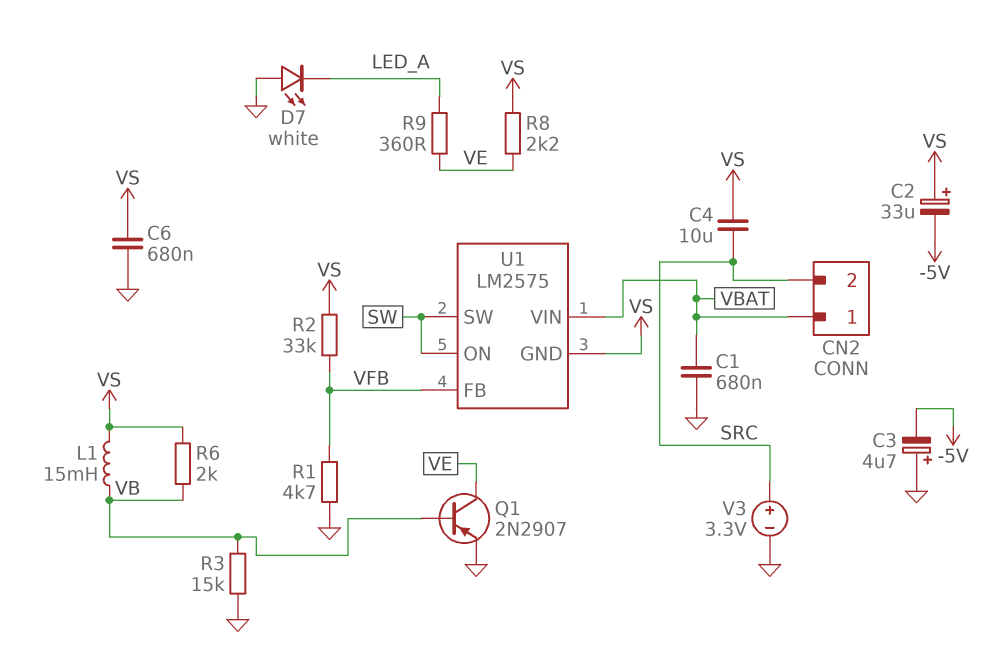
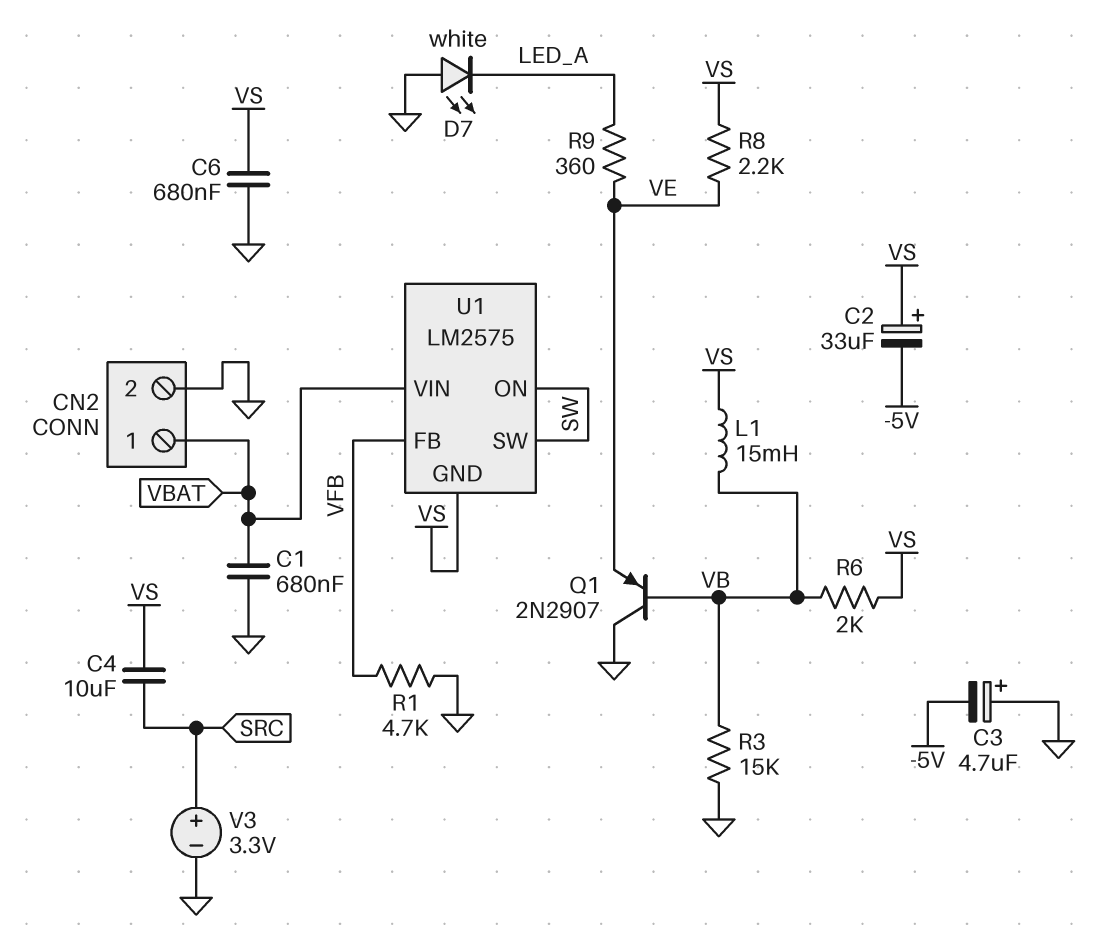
CN2 pin 2: SRC -> GND
Q1: PNP 2N2907 (B VB, C VE, E GND) -> PNP 2N2907 (B VB, C GND, E VE)
R2: 33k (VFB, VS) -> none

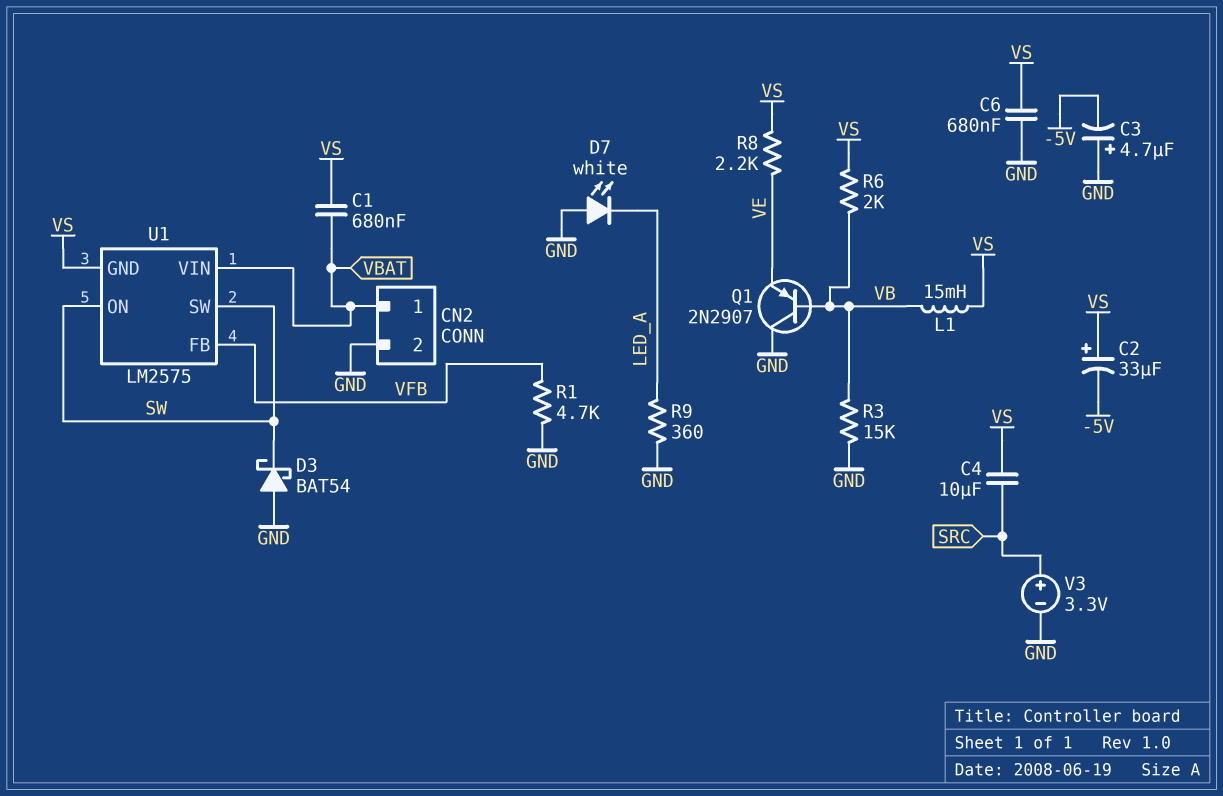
C1: 680nF (GND, VBAT) -> 680nF (VBAT, VS)
D3: none -> schottky BAT54 (A GND, K SW)
R9: 360 (LED_A, VE) -> 360 (GND, LED_A)

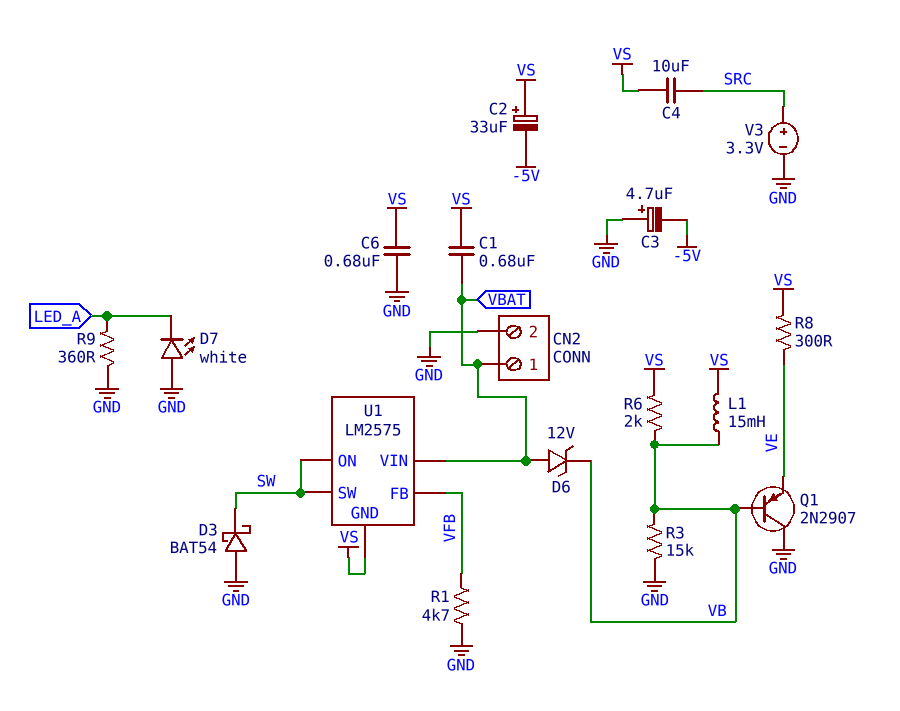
D6: none -> zener 12V (A VBAT, K VB)
R8: 2.2k (VE, VS) -> 300 (VE, VS)

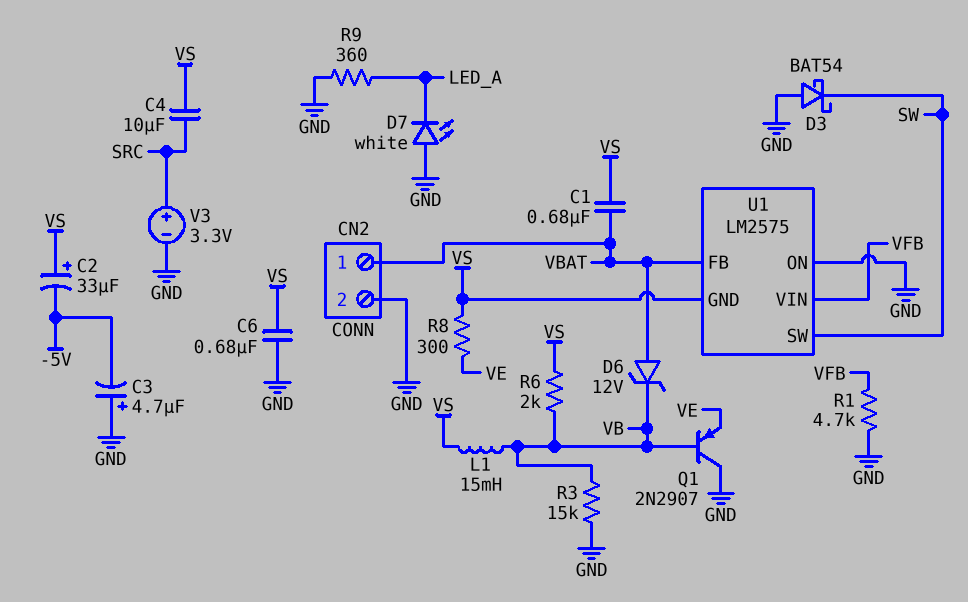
U1 pin FB: VFB -> VBAT
U1 pin ON: SW -> GND
U1 pin VIN: VBAT -> VFB

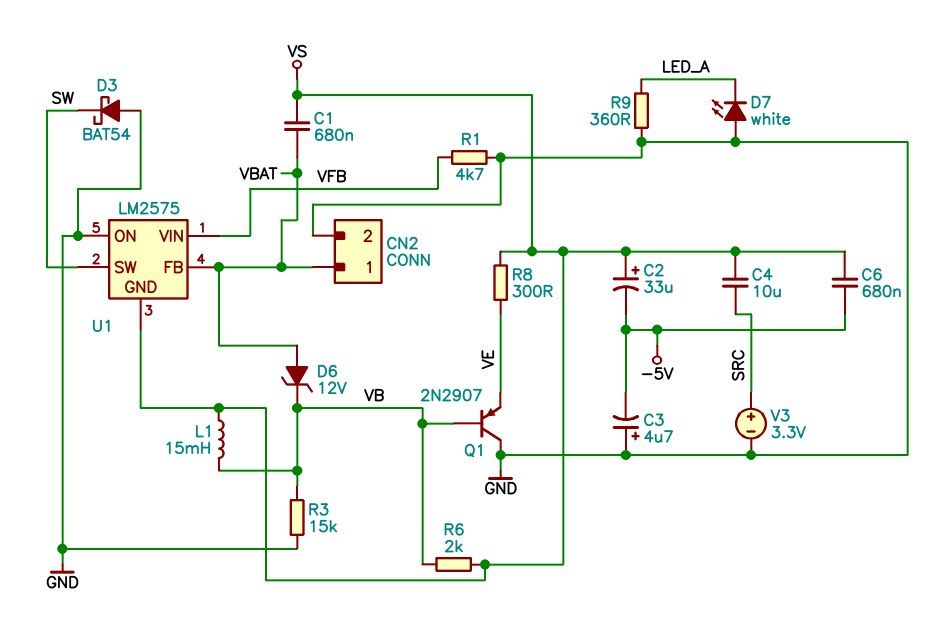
C6: 680nF (GND, VS) -> 680nF (-5V, VS)

